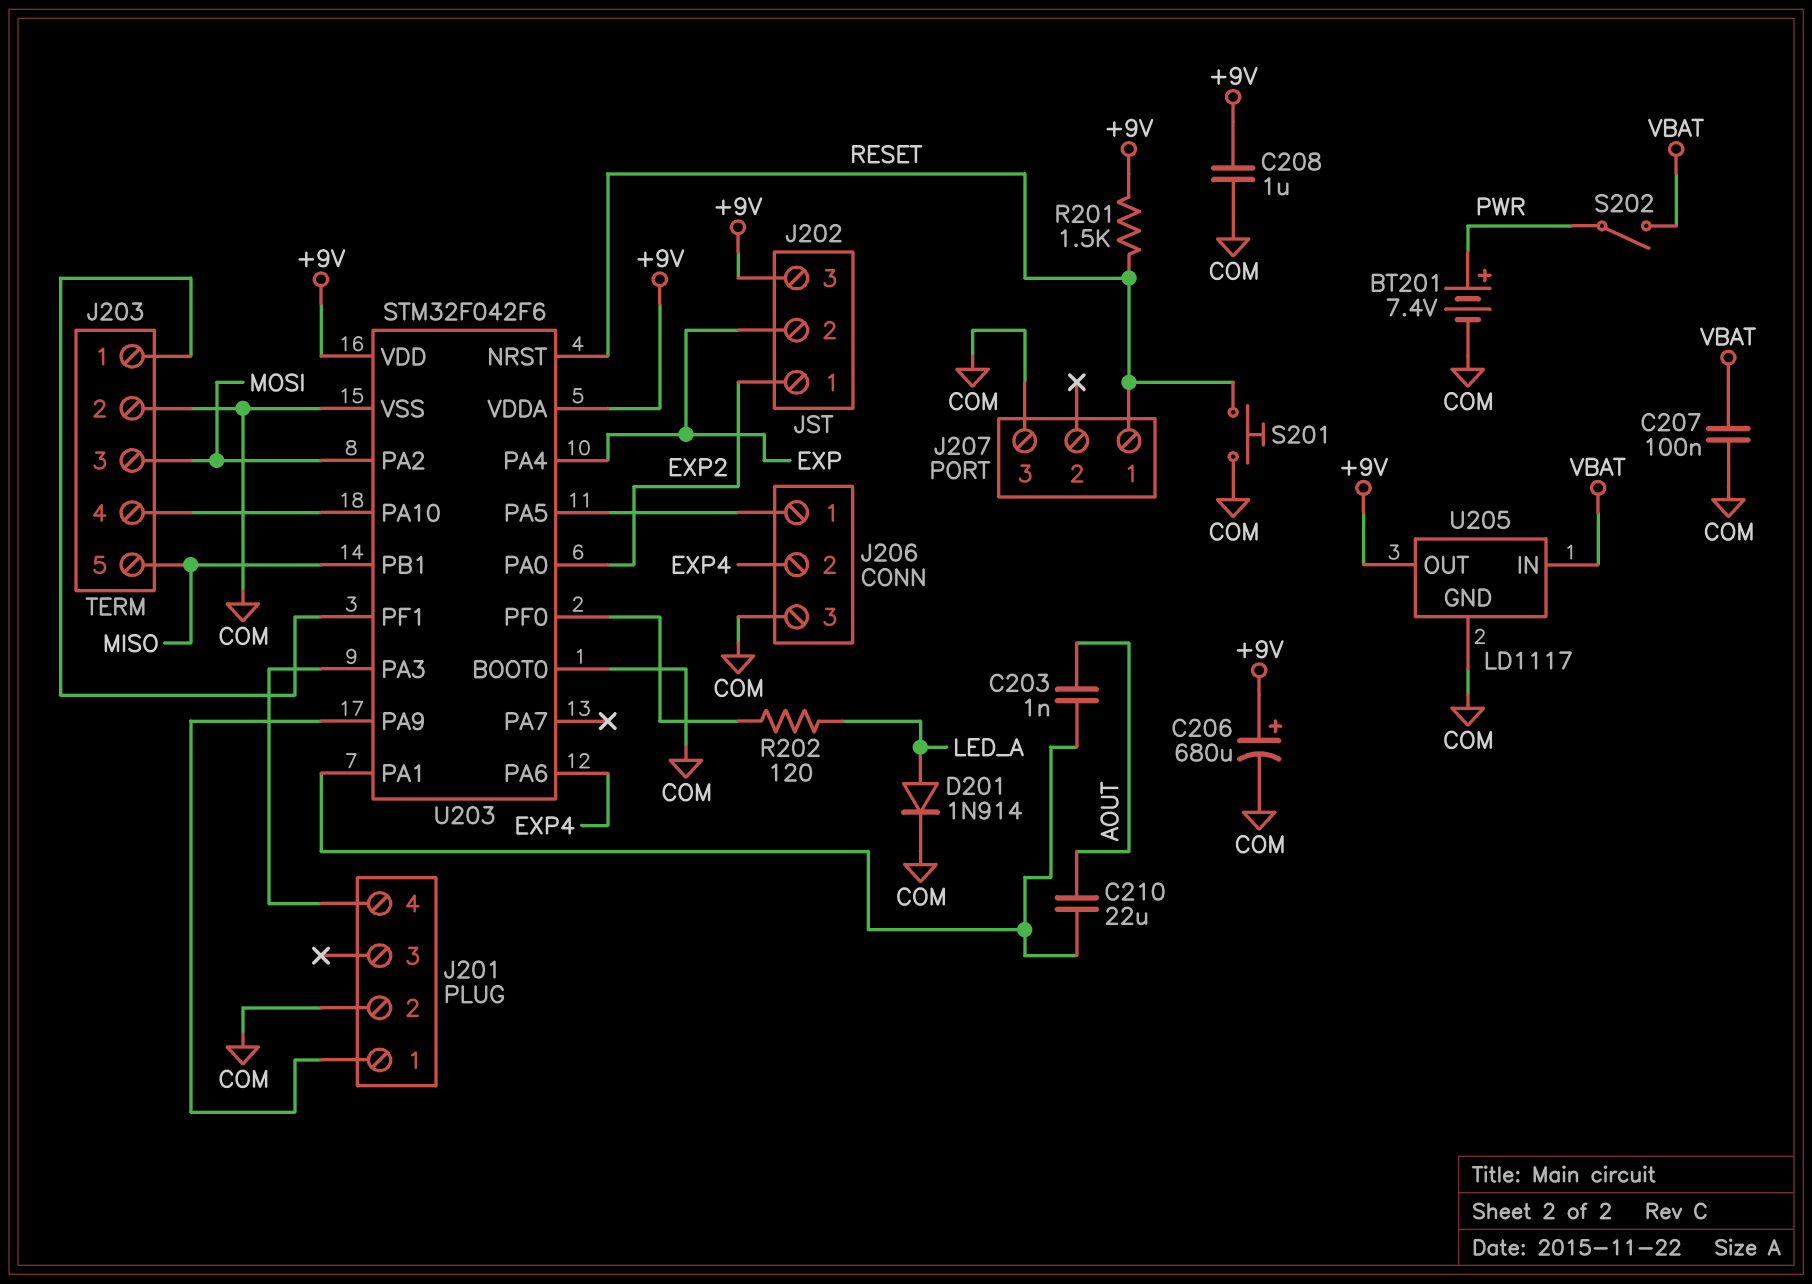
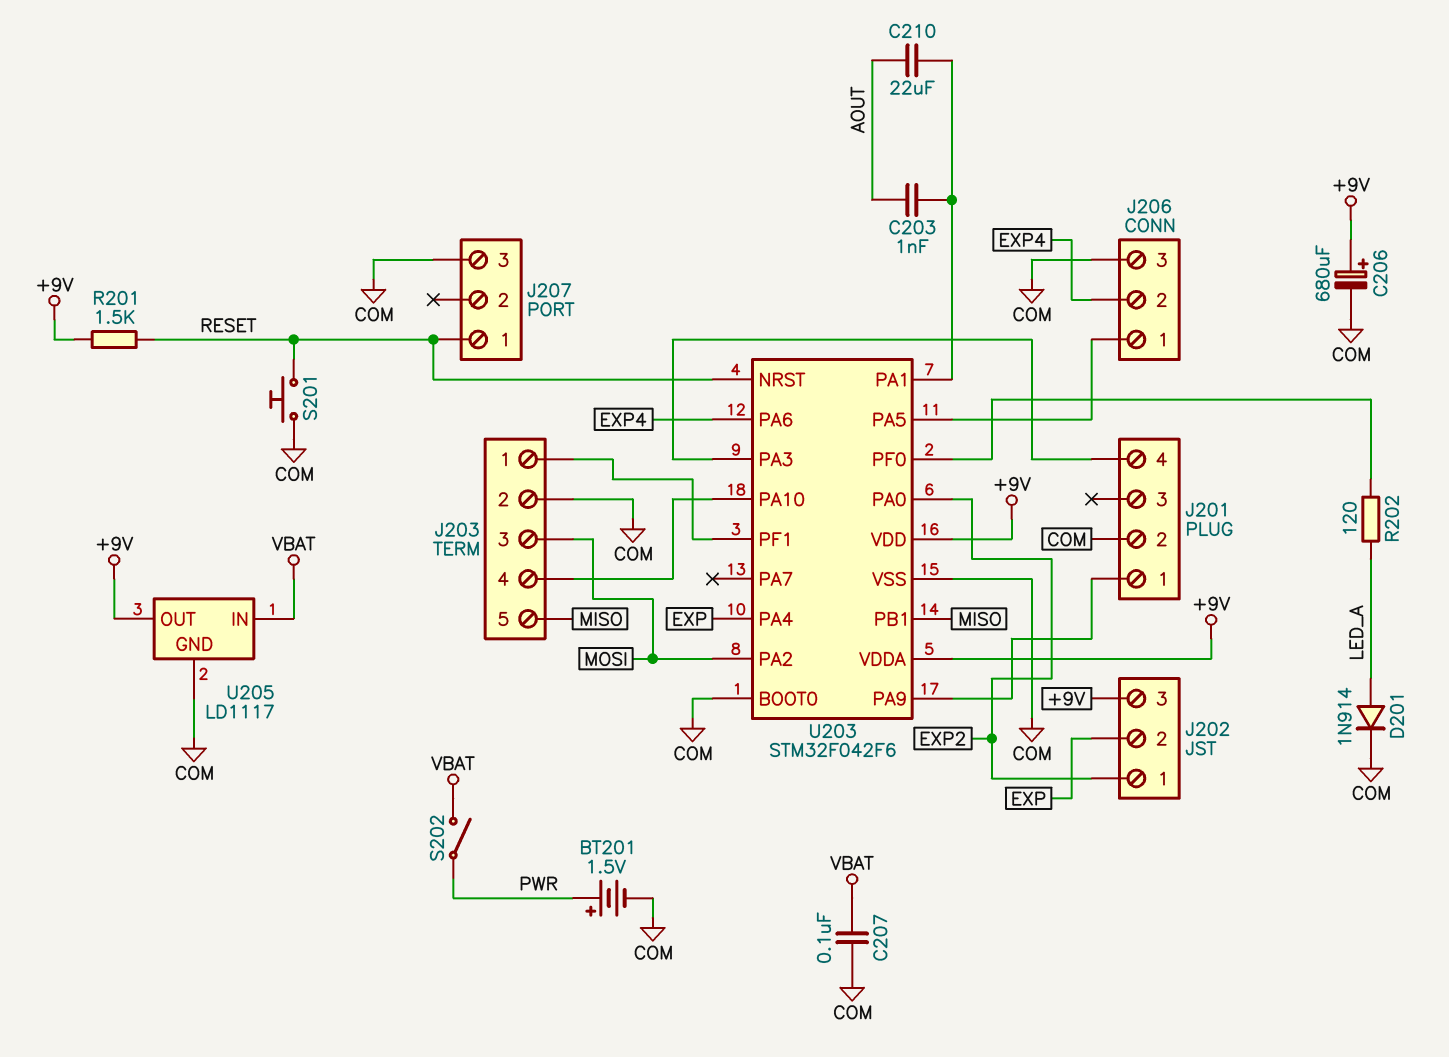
BT201: 7.4V (plus PWR, minus COM) -> 1.5V (plus PWR, minus COM)
C208: 1uF (+9V, COM) -> none

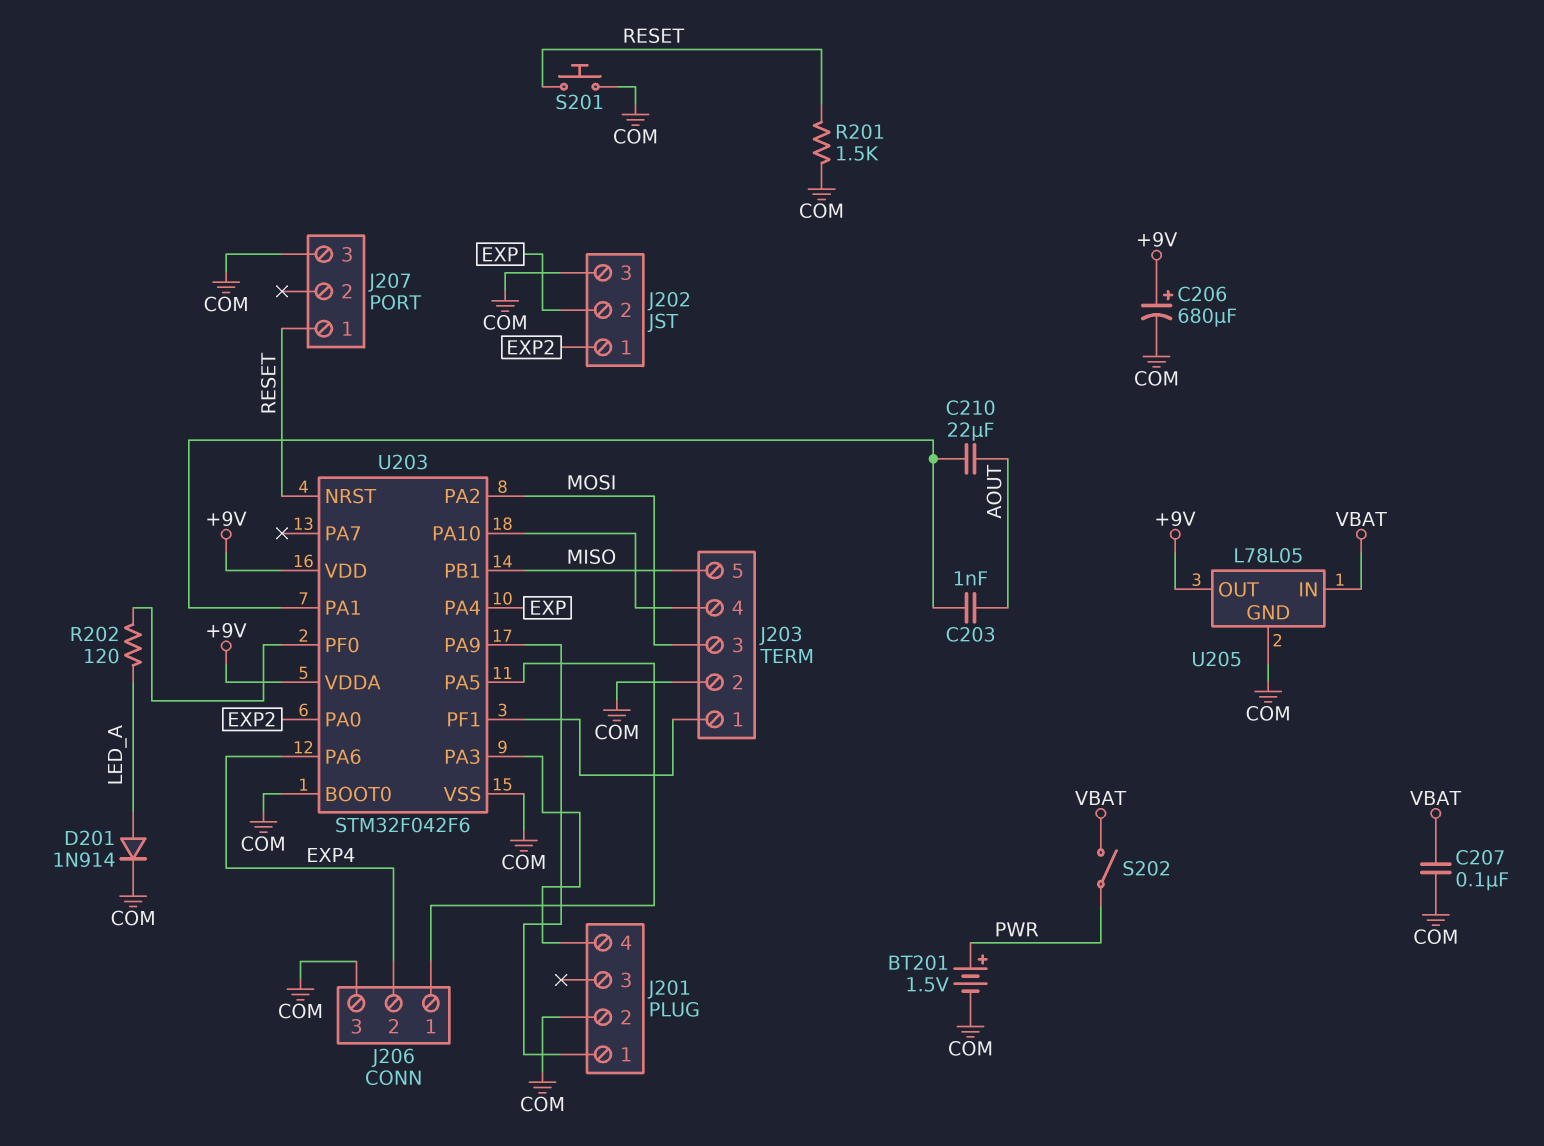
J202 pin 3: +9V -> COM
R201: 1.5k (+9V, RESET) -> 1.5k (COM, RESET)
U205: LD1117 -> L78L05

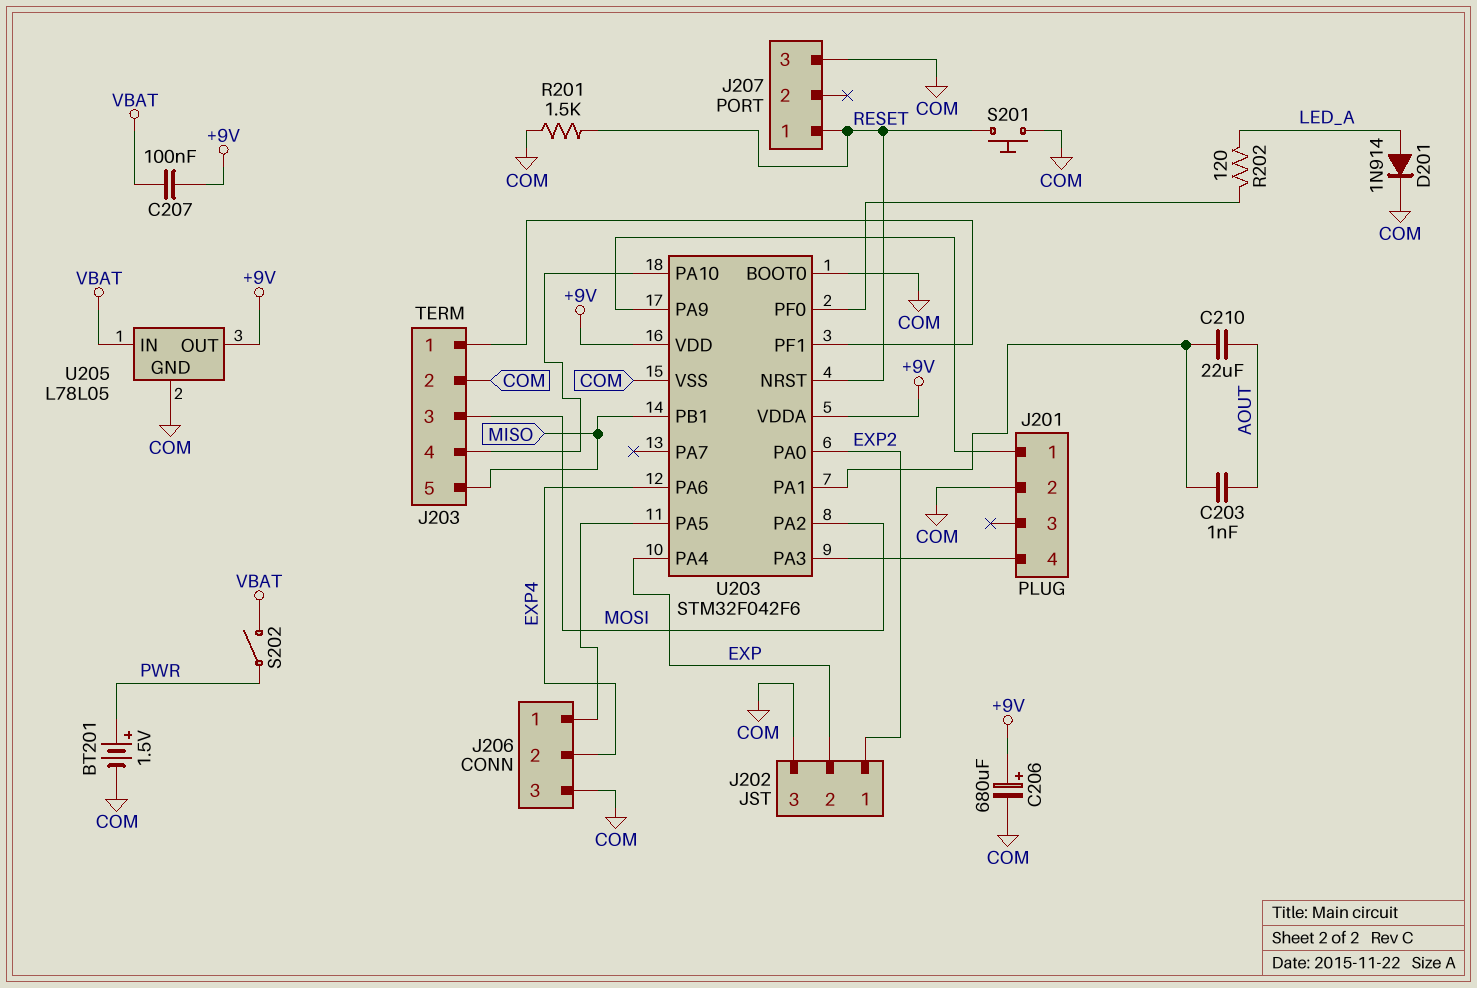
C207: 100nF (COM, VBAT) -> 100nF (+9V, VBAT)

